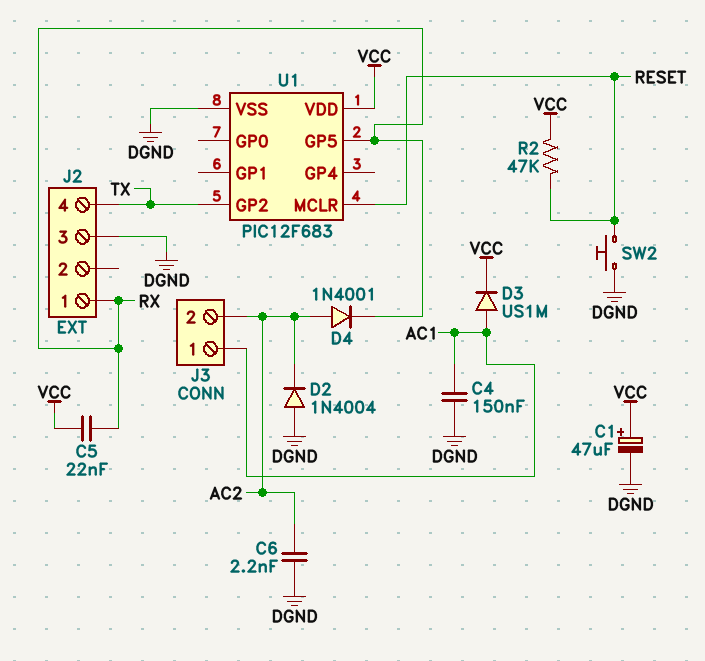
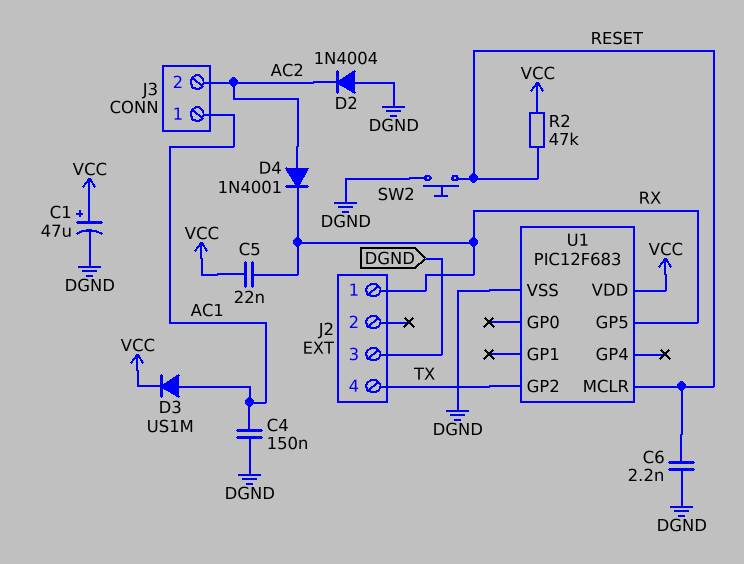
C6: 2.2nF (AC2, DGND) -> 2.2nF (DGND, RESET)

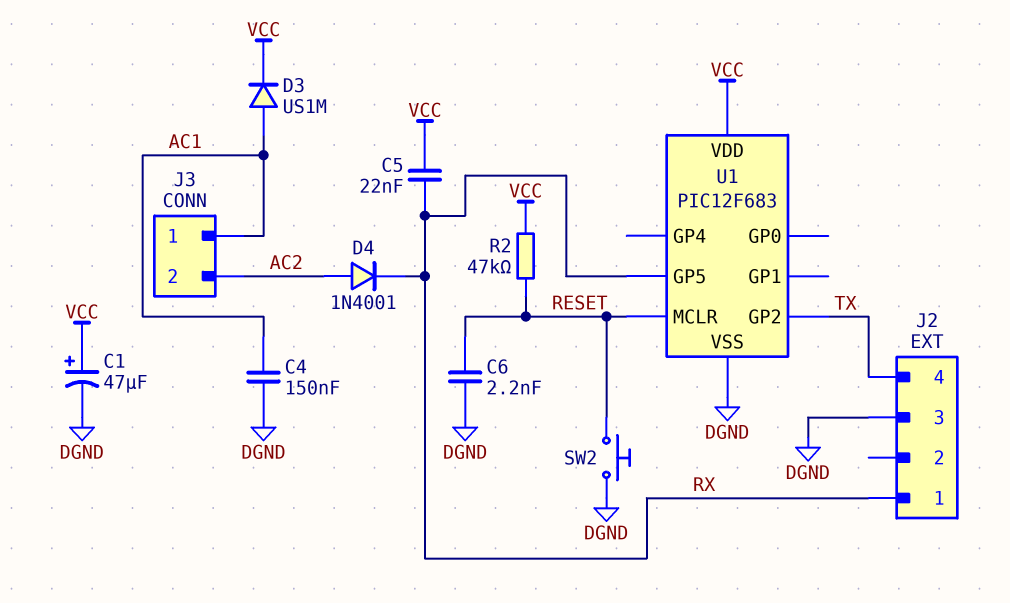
D2: diode 1N4004 (A DGND, K AC2) -> none

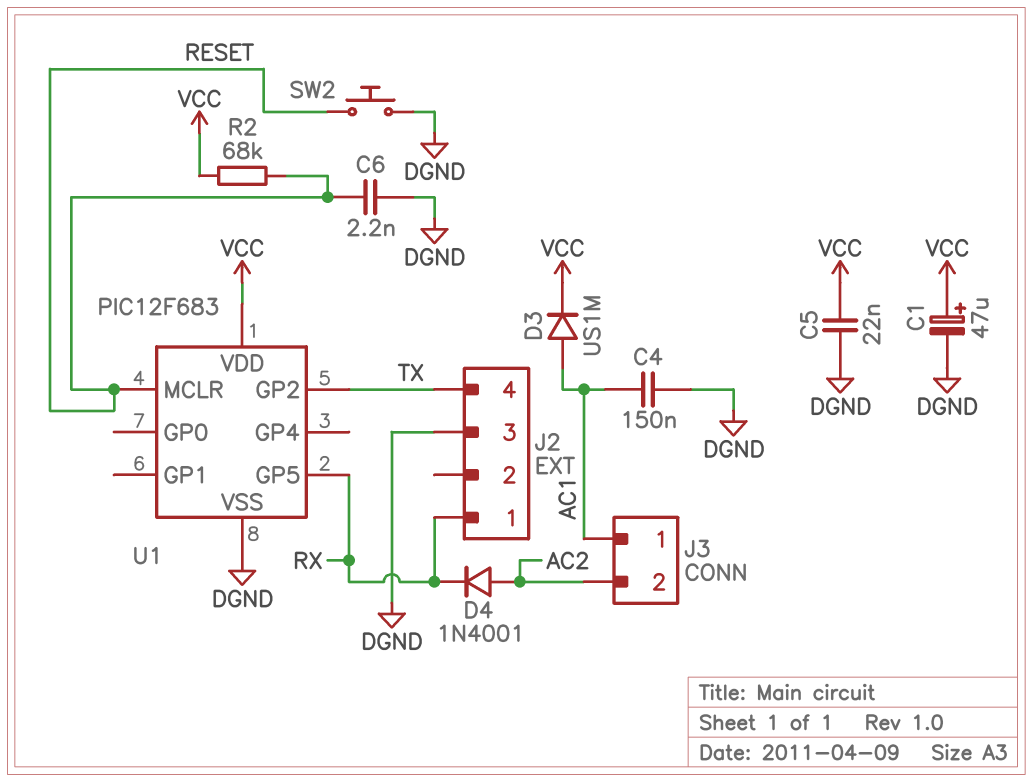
C5: 22nF (RX, VCC) -> 22nF (DGND, VCC)
R2: 47k (RESET, VCC) -> 68k (RESET, VCC)

